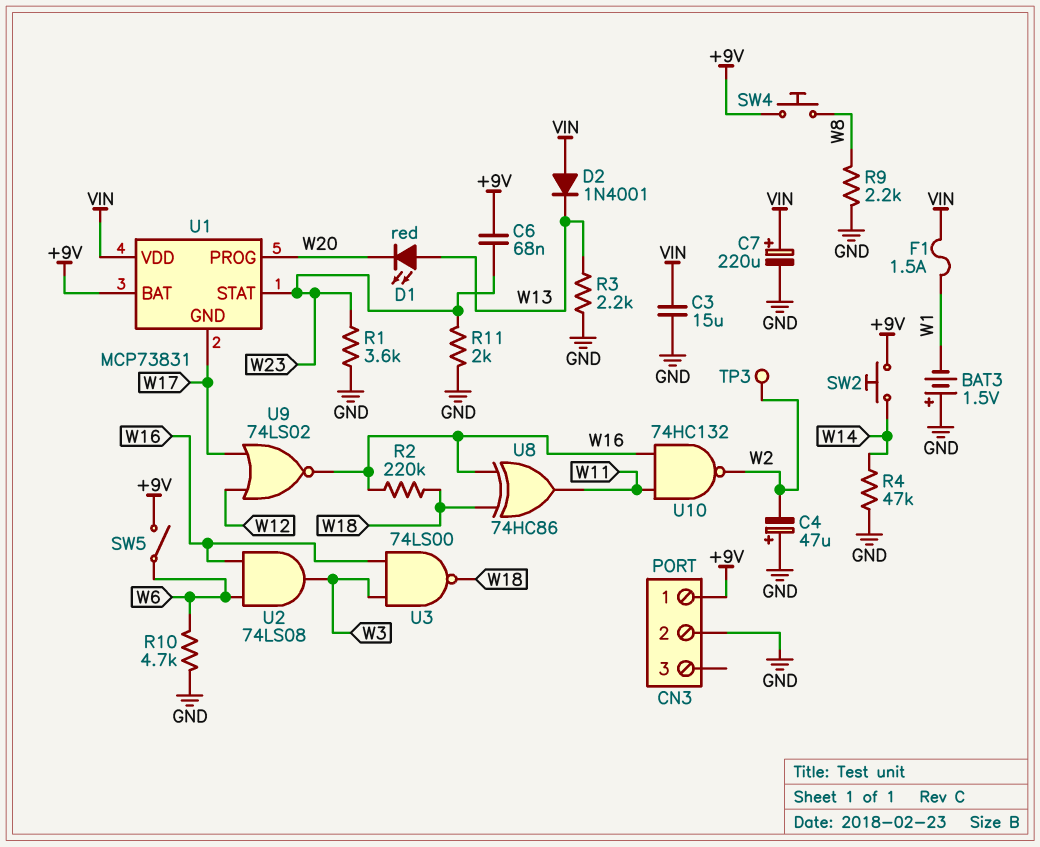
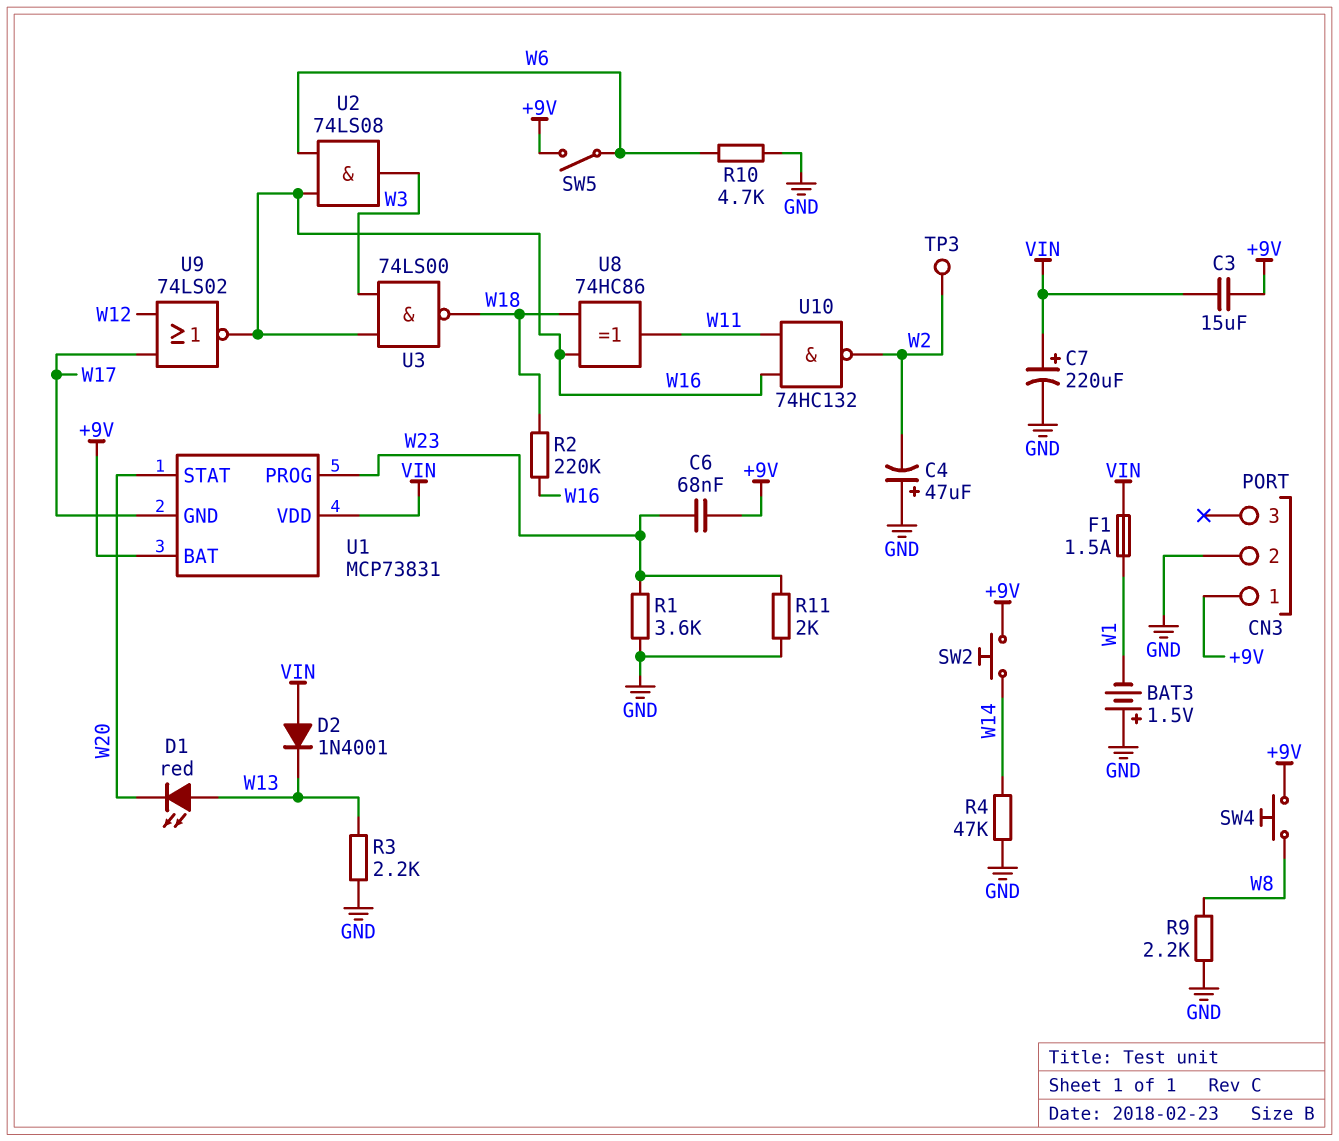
C3: 15uF (GND, VIN) -> 15uF (+9V, VIN)
U1 pin PROG: W20 -> W23
U1 pin STAT: W23 -> W20

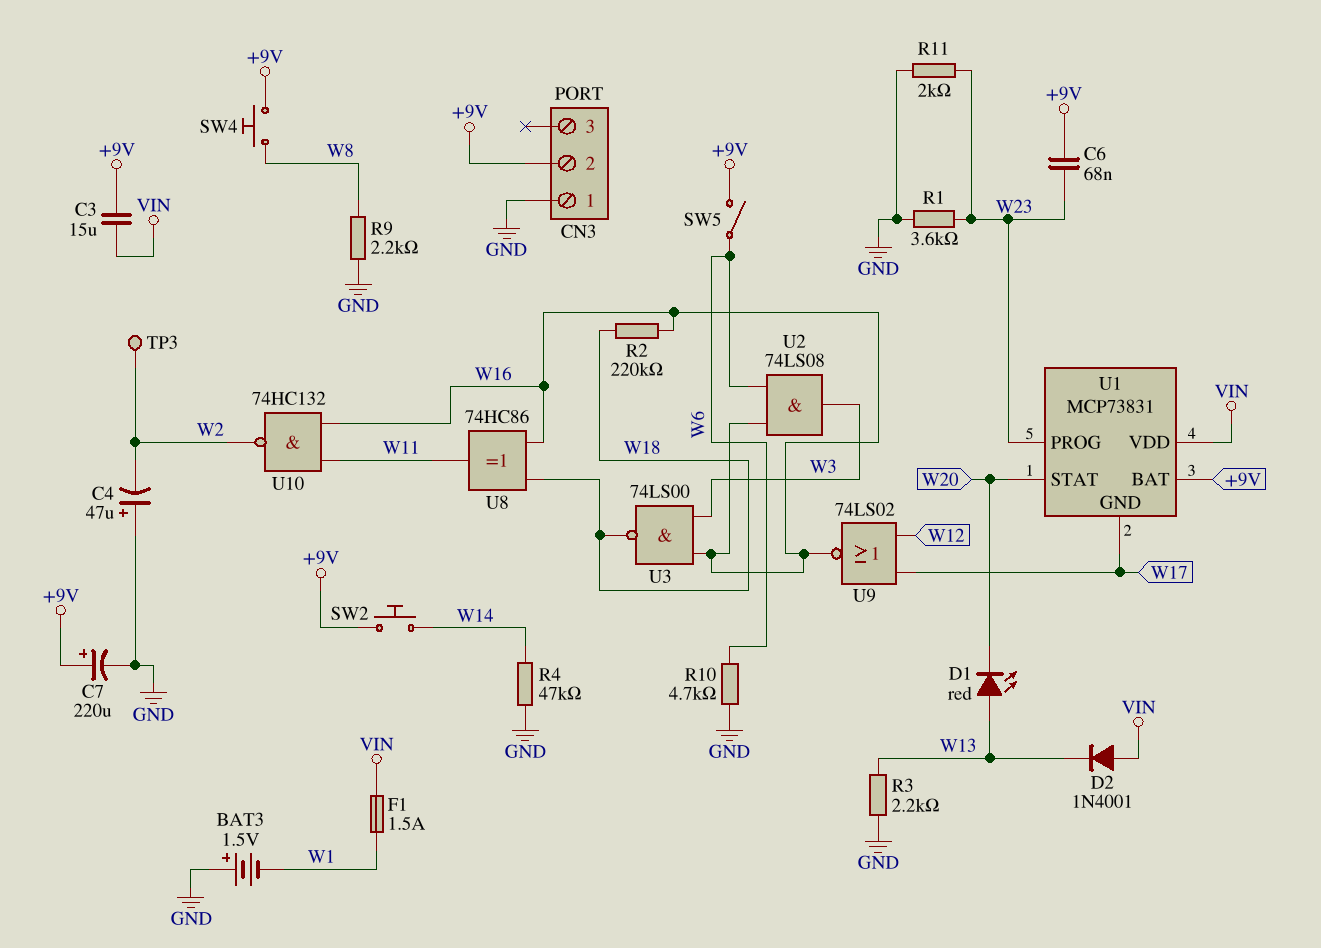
C7: 220uF (plus VIN, minus GND) -> 220uF (plus +9V, minus GND)
CN3 pin 1: +9V -> GND
CN3 pin 2: GND -> +9V

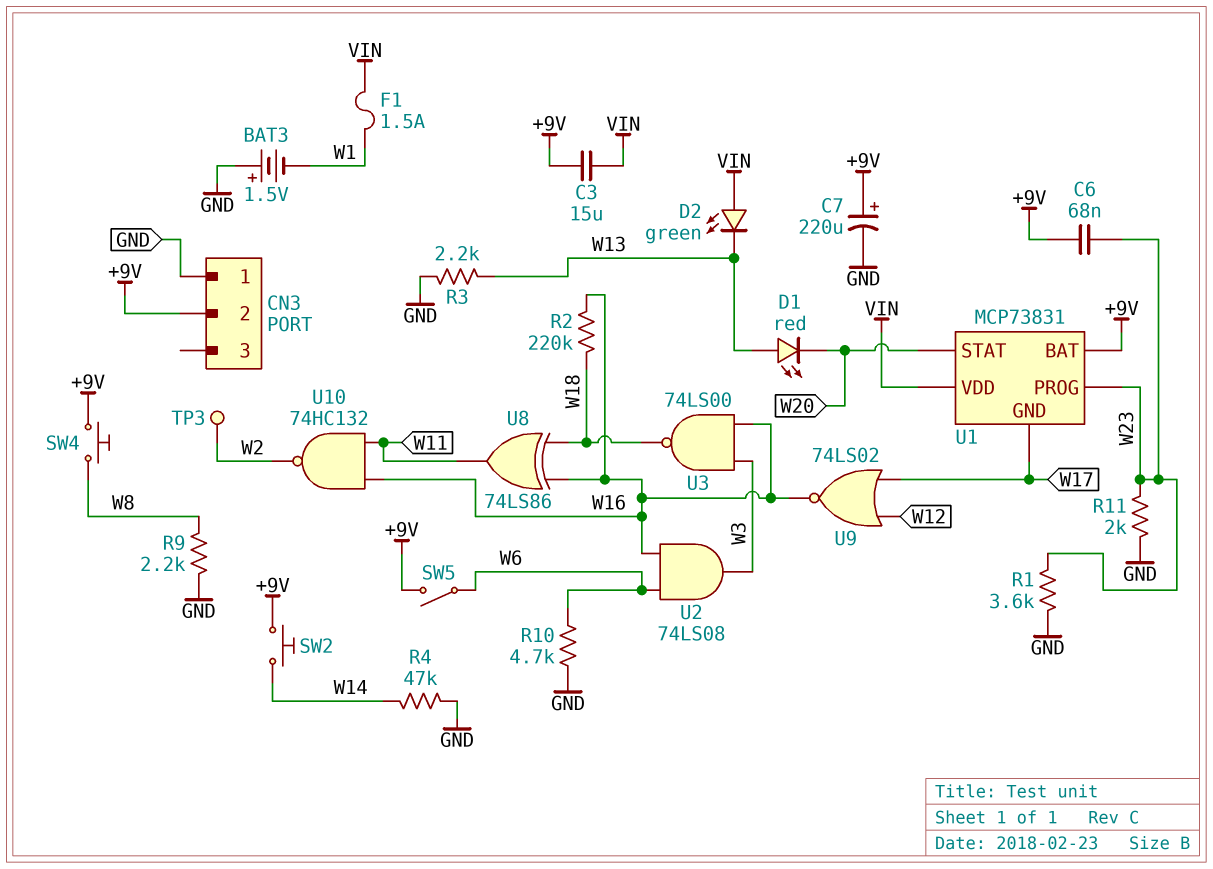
C4: 47uF (plus GND, minus W2) -> none
D2: diode 1N4001 (A VIN, K W13) -> LED green (A VIN, K W13)
U8: XOR 74HC86 (in W16, in W18, out W11) -> XOR 74LS86 (in W16, in W18, out W11)

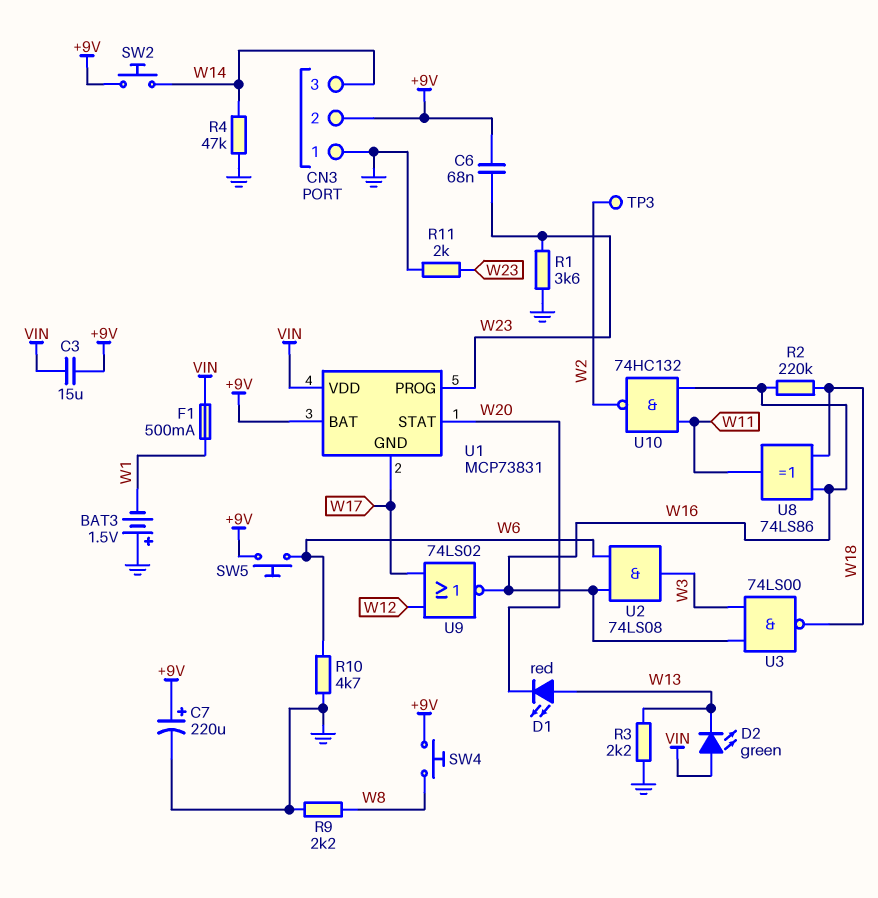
CN3 pin 3: none -> W14
F1: 1.5A (VIN, W1) -> 500mA (VIN, W1)
SW5: switch (+9V, W6) -> button (+9V, W6)

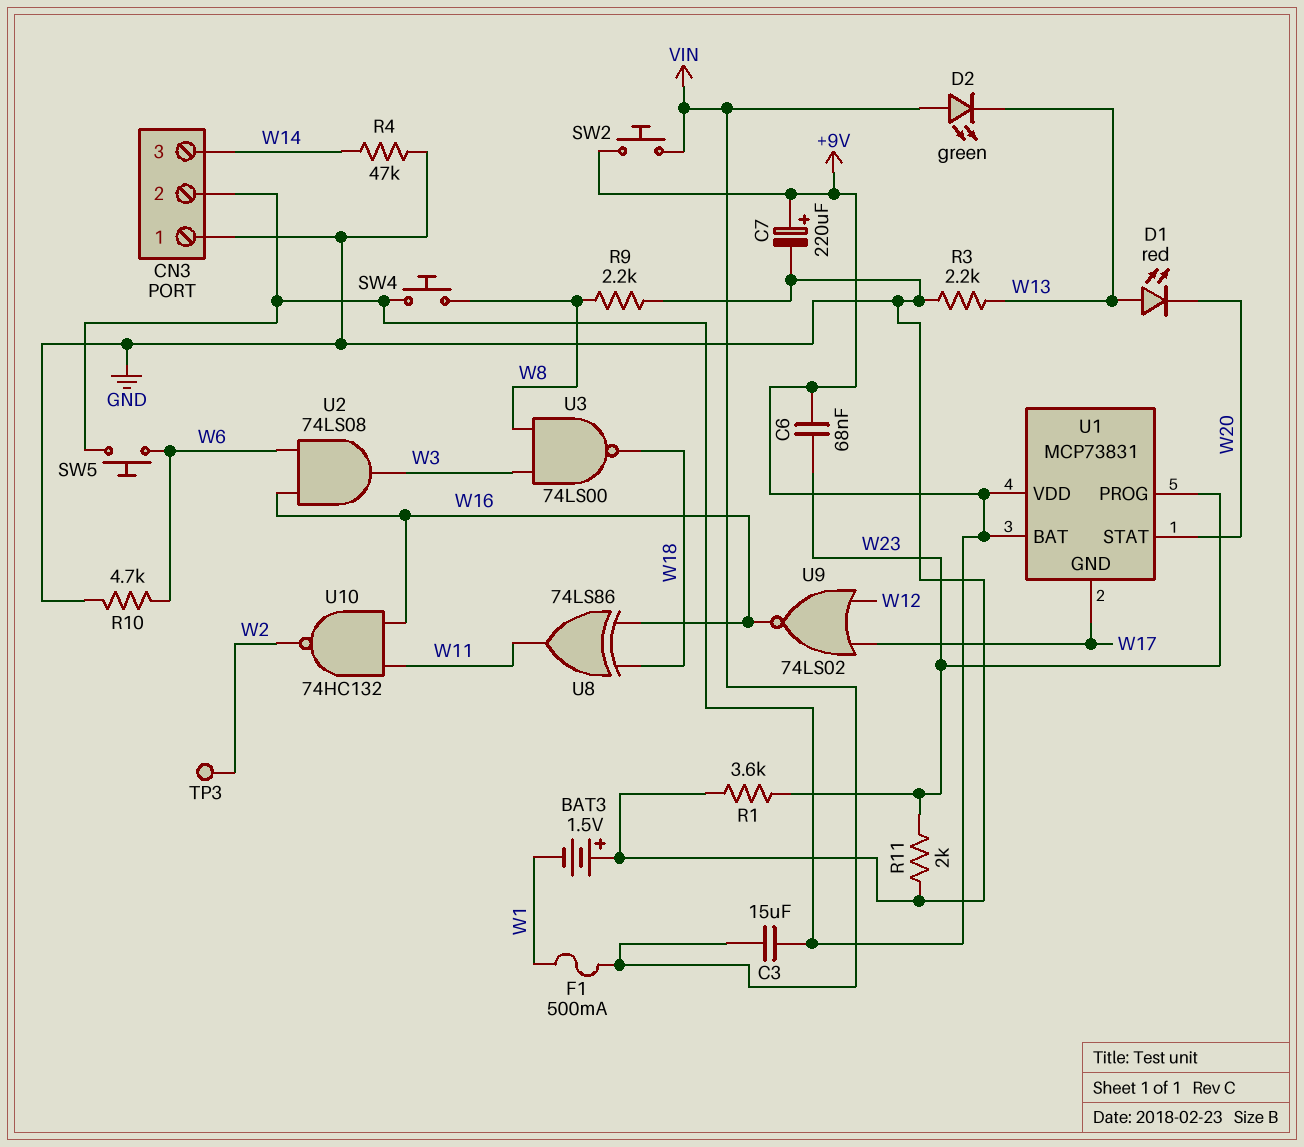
R2: 220k (W16, W18) -> none
SW2: button (+9V, W14) -> button (+9V, VIN)
U1 pin VDD: VIN -> +9V
U3: NAND 74LS00 (in W3, in W16, out W18) -> NAND 74LS00 (in W3, in W8, out W18)

